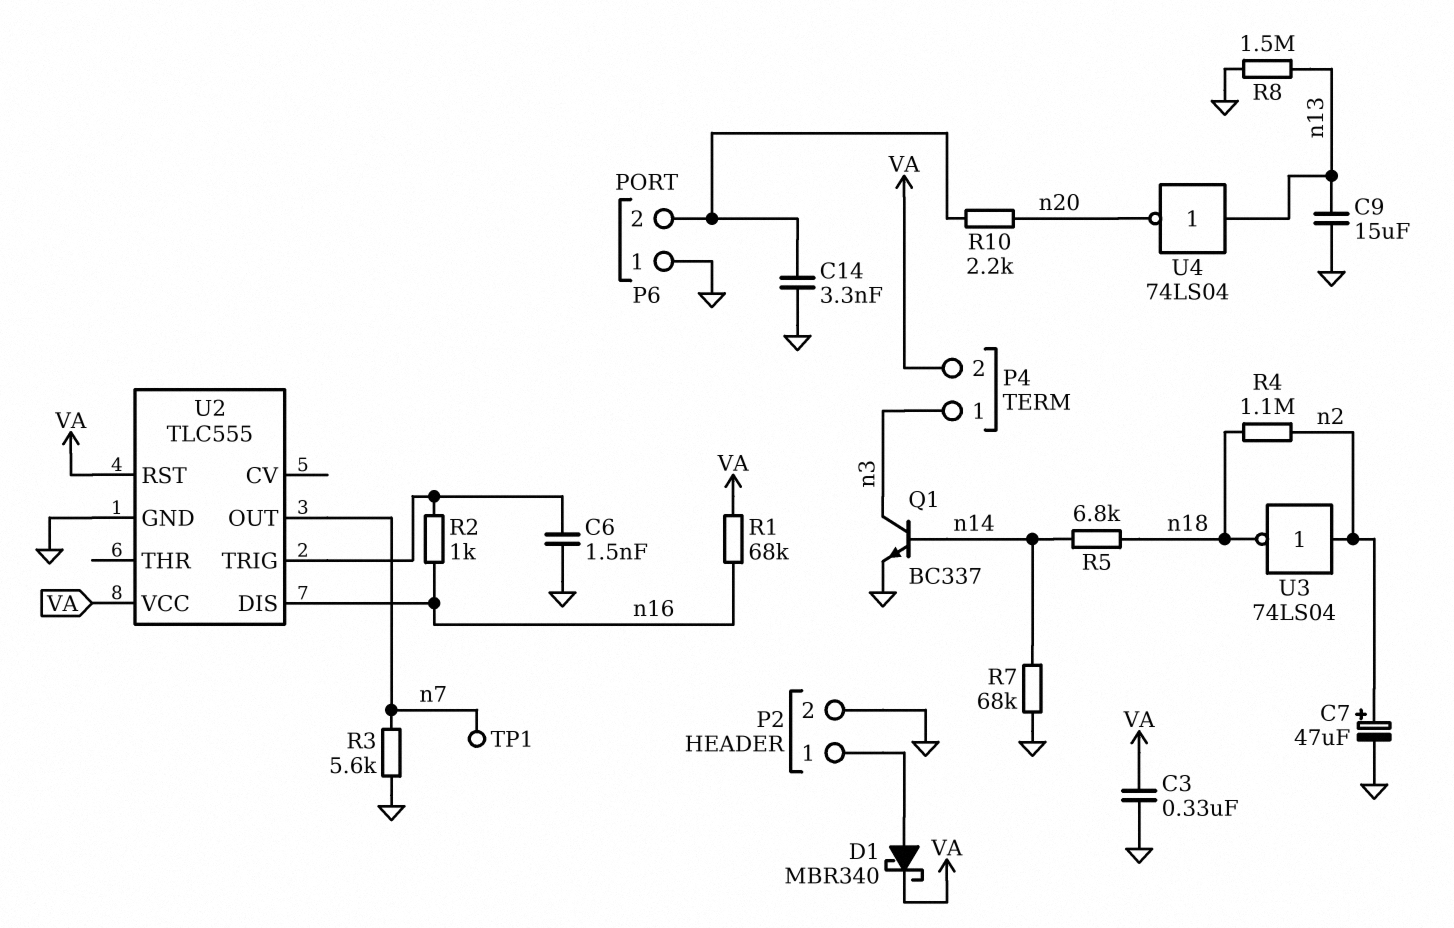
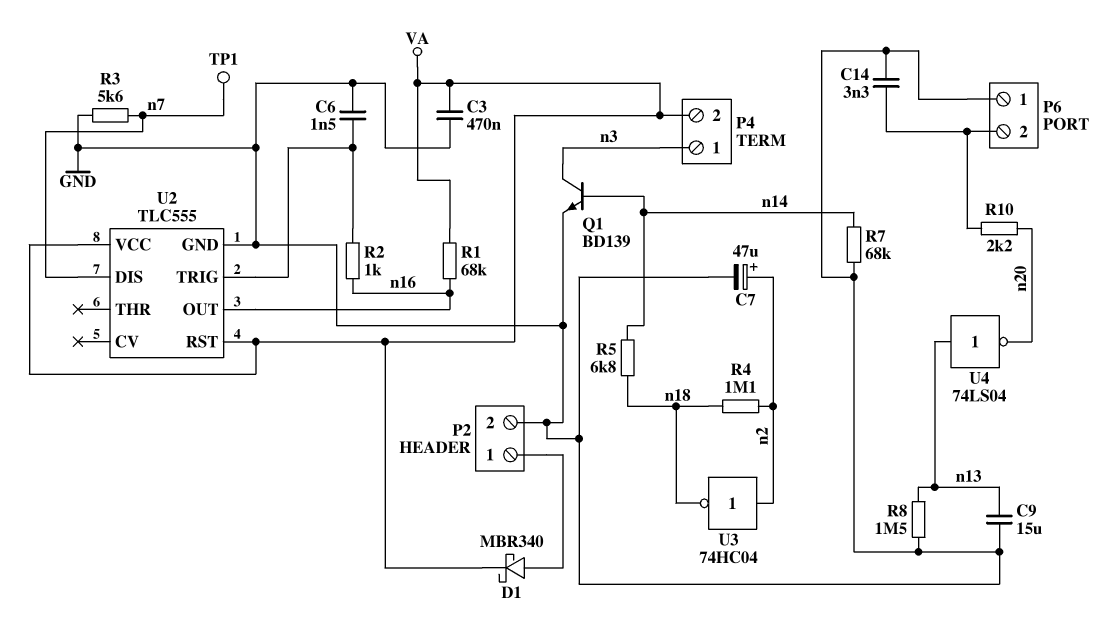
C3: 330nF (GND, VA) -> 470nF (GND, VA)
Q1: NPN BC337 (B n14, C n3, E GND) -> NPN BD139 (B n14, C n3, E GND)
U2 pin DIS: n16 -> n7
U2 pin OUT: n7 -> n16
U3: NOT 74LS04 (in n2, out n18) -> NOT 74HC04 (in n2, out n18)

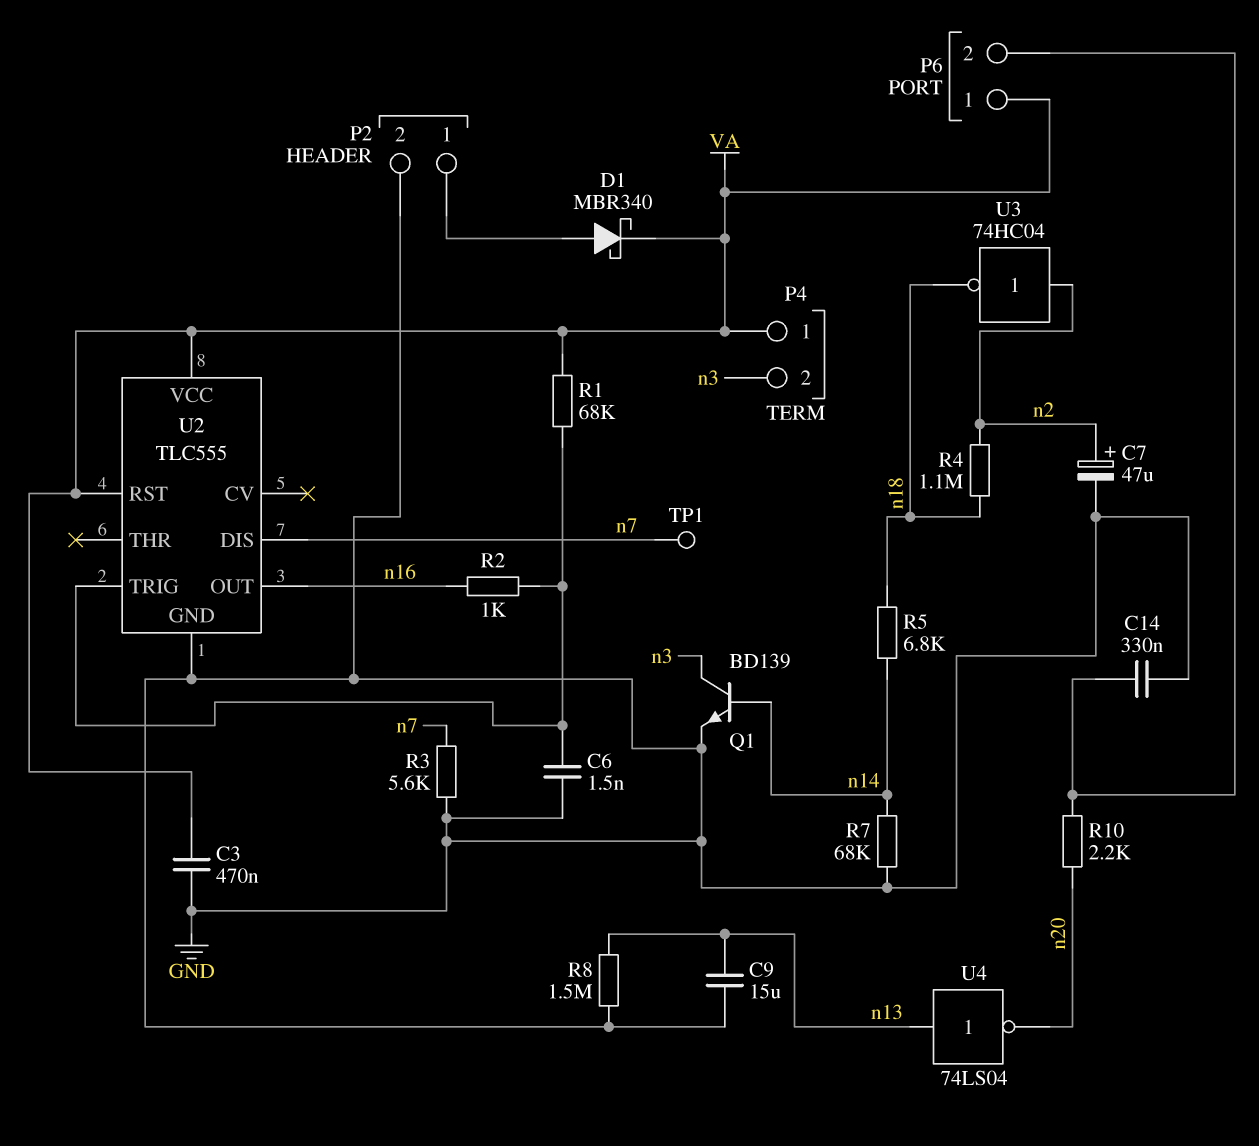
C14: 3.3nF (GND, P6/2) -> 330nF (GND, P6/2)
P4 pin 1: n3 -> VA
P4 pin 2: VA -> n3
P6 pin 1: GND -> VA
R1: 68k (VA, n16) -> 68k (U2/TRIG, VA)

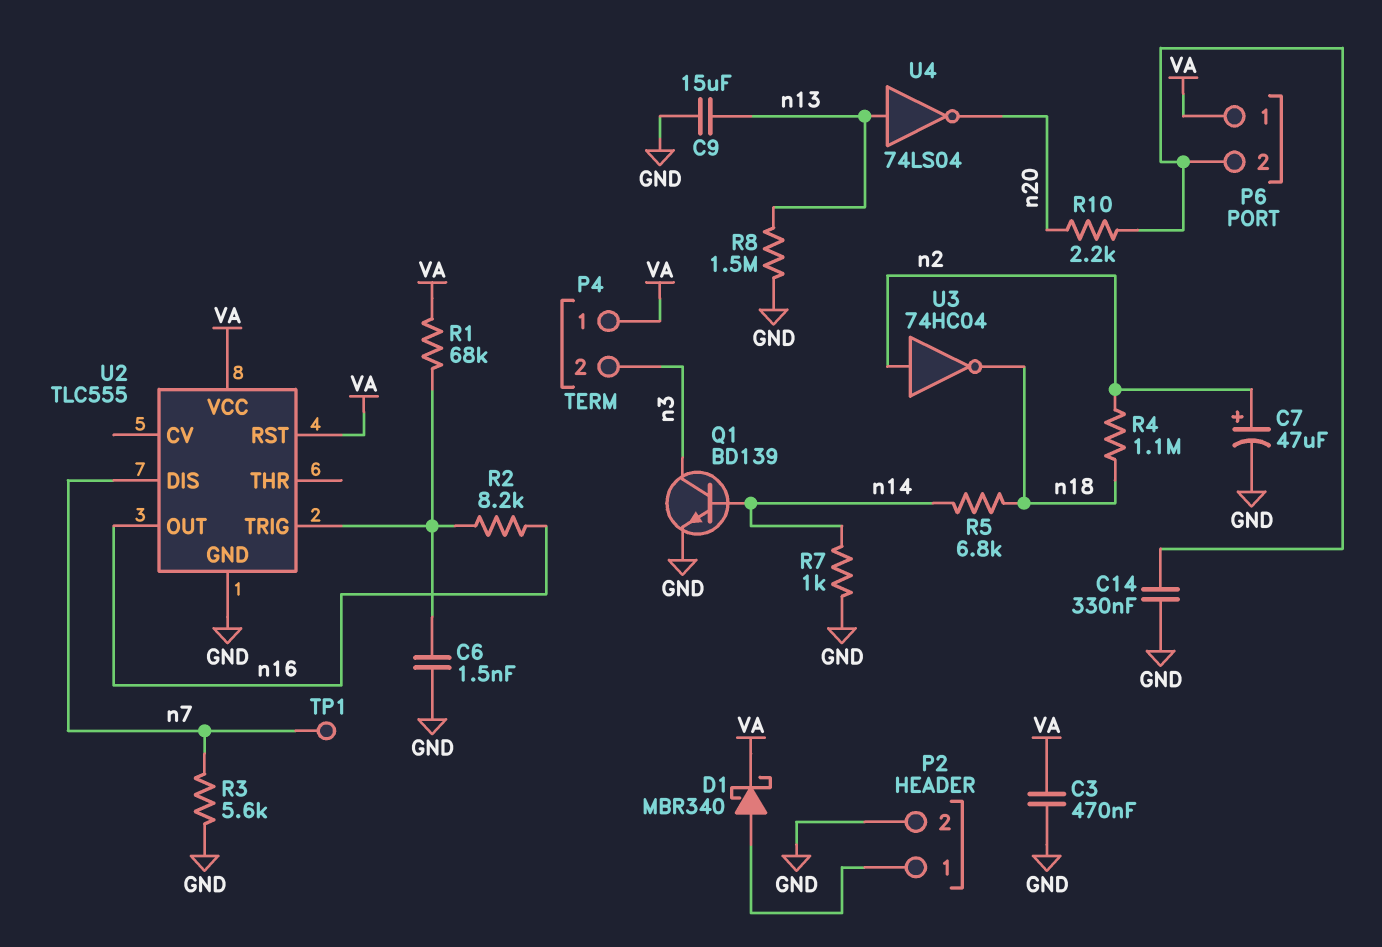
R2: 1k (U2/TRIG, n16) -> 8.2k (U2/TRIG, n16)
R7: 68k (GND, n14) -> 1k (GND, n14)

